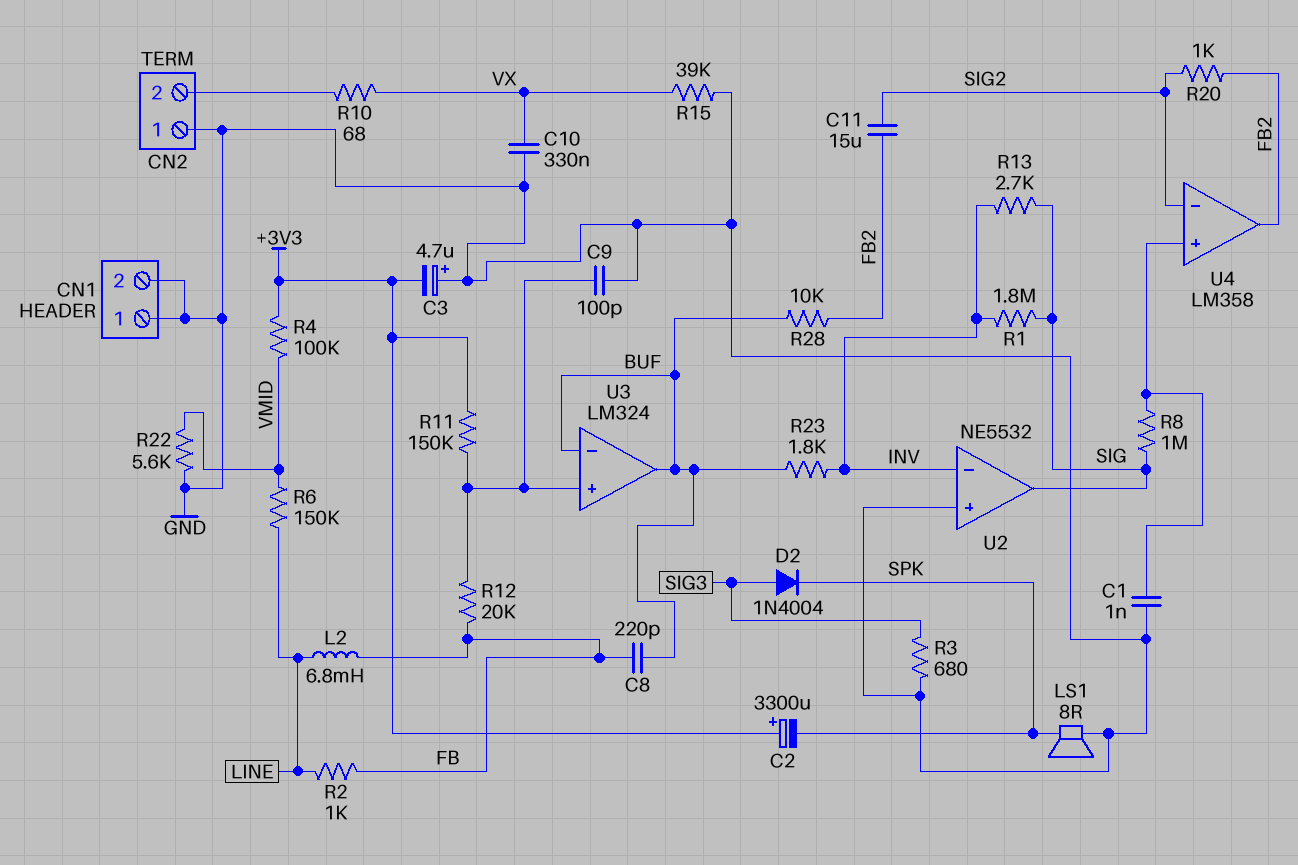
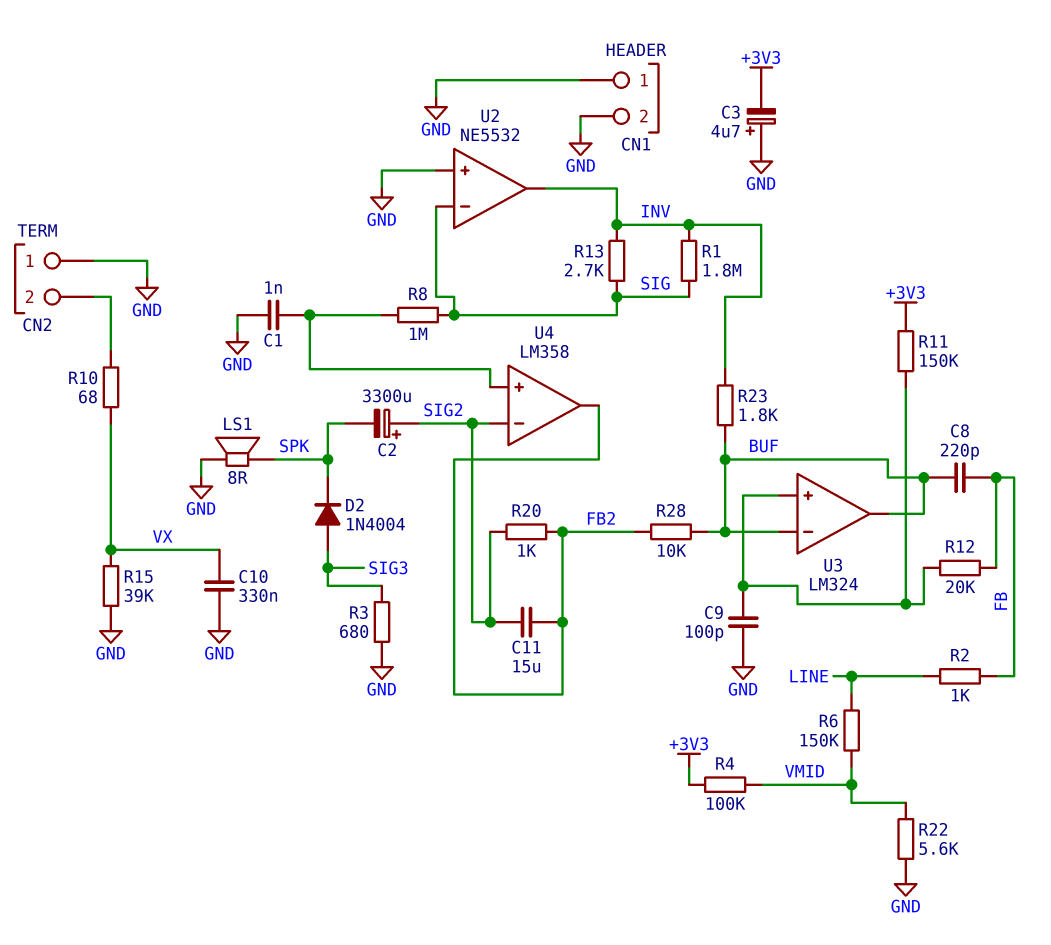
C2: 3300uF (plus +3V3, minus SPK) -> 3300uF (plus SIG2, minus SPK)
L2: 6.8mH (FB, LINE) -> none
U2 pin in-: INV -> SIG
U2 pin out: SIG -> INV

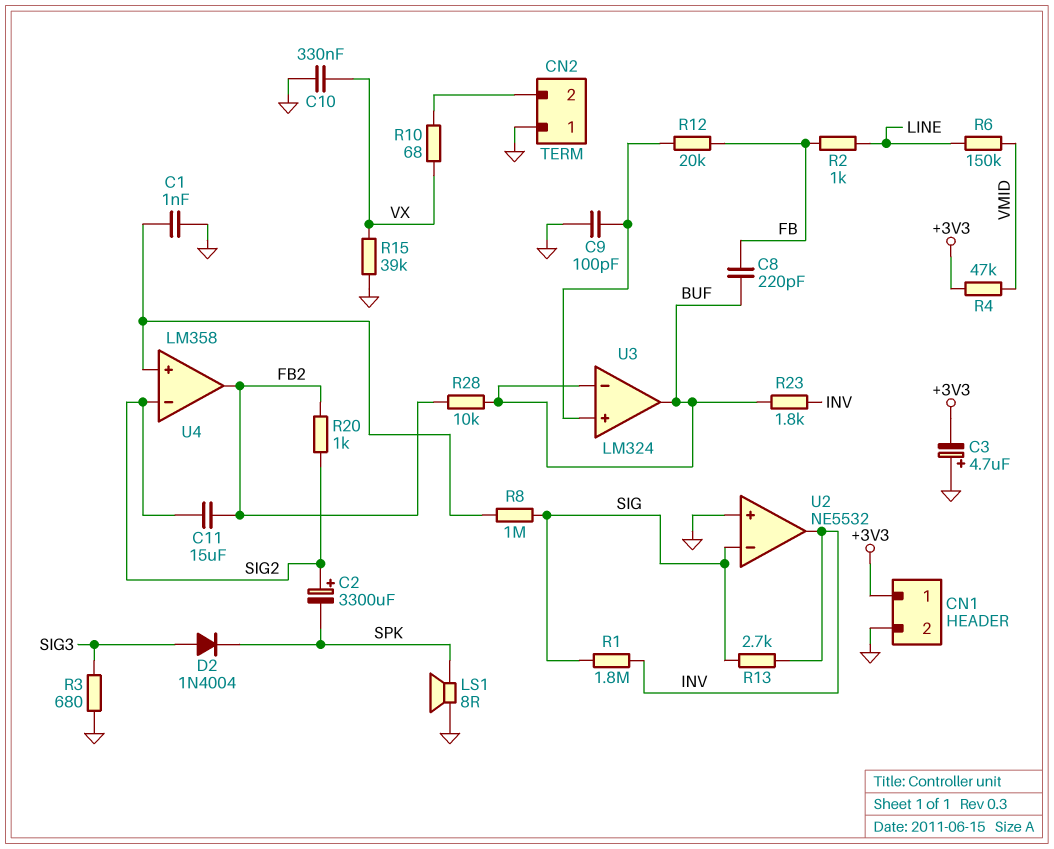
CN1 pin 1: GND -> +3V3
R4: 100k (+3V3, VMID) -> 47k (+3V3, VMID)
R11: 150k (+3V3, U3/in+) -> none
R22: 5.6k (GND, VMID) -> none

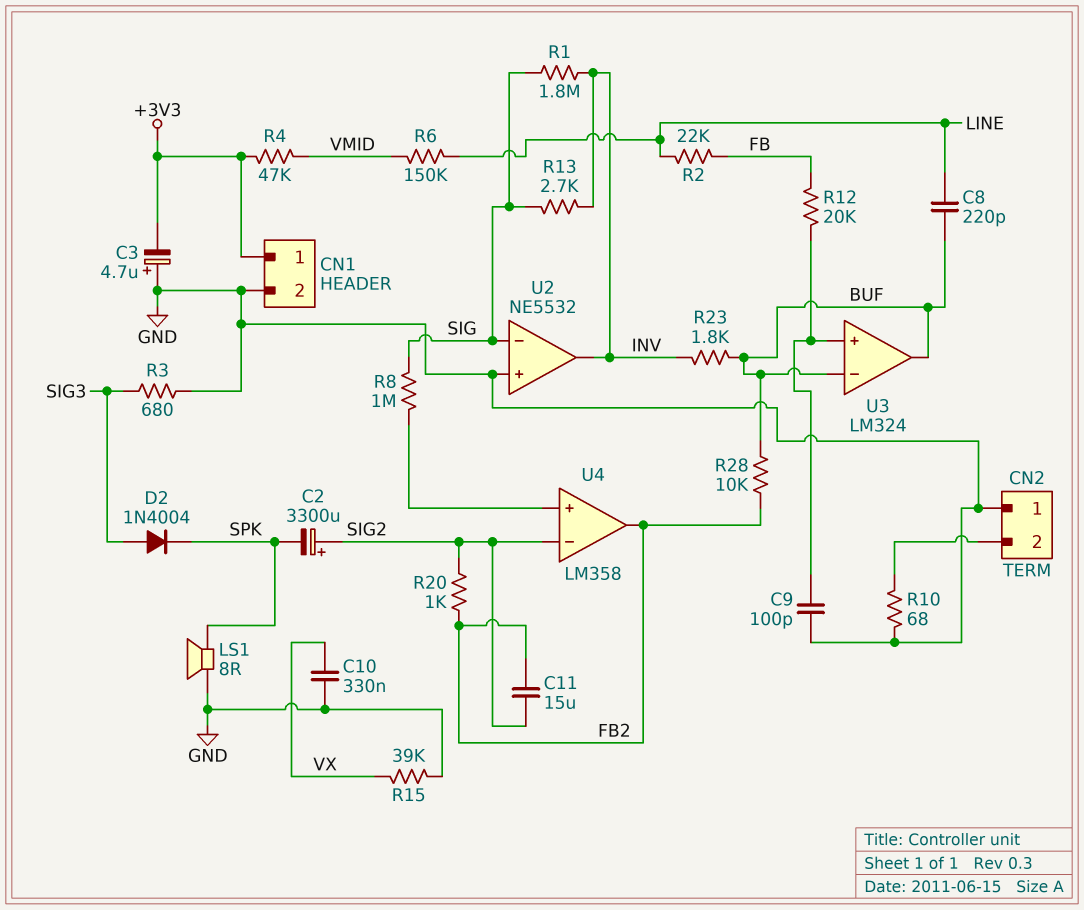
C1: 1nF (GND, U4/in+) -> none
C8: 220pF (BUF, FB) -> 220pF (BUF, LINE)
R2: 1k (FB, LINE) -> 22k (FB, LINE)
R10: 68 (CN2/2, VX) -> 68 (CN2/2, GND)

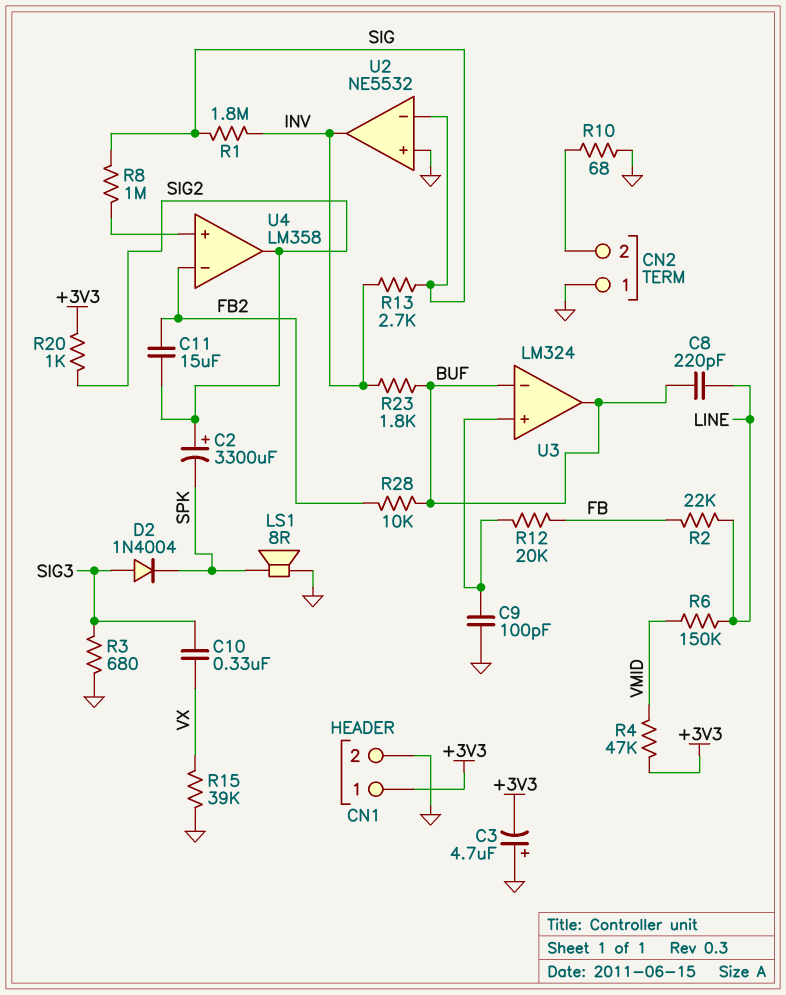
C10: 330nF (GND, VX) -> 330nF (SIG3, VX)
R20: 1k (FB2, SIG2) -> 1k (+3V3, SIG2)
U4 pin in-: SIG2 -> FB2
U4 pin out: FB2 -> SIG2

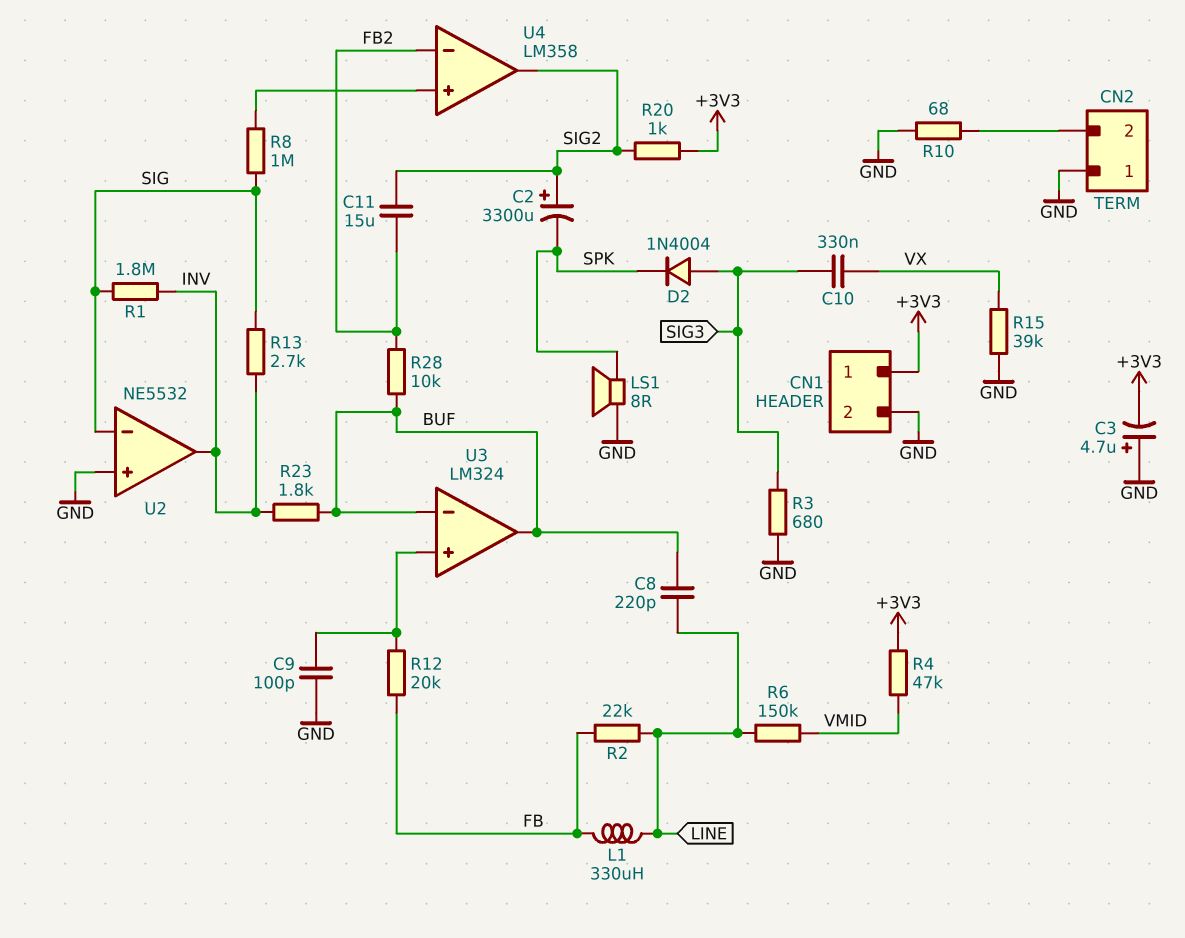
L1: none -> 330uH (FB, LINE)

